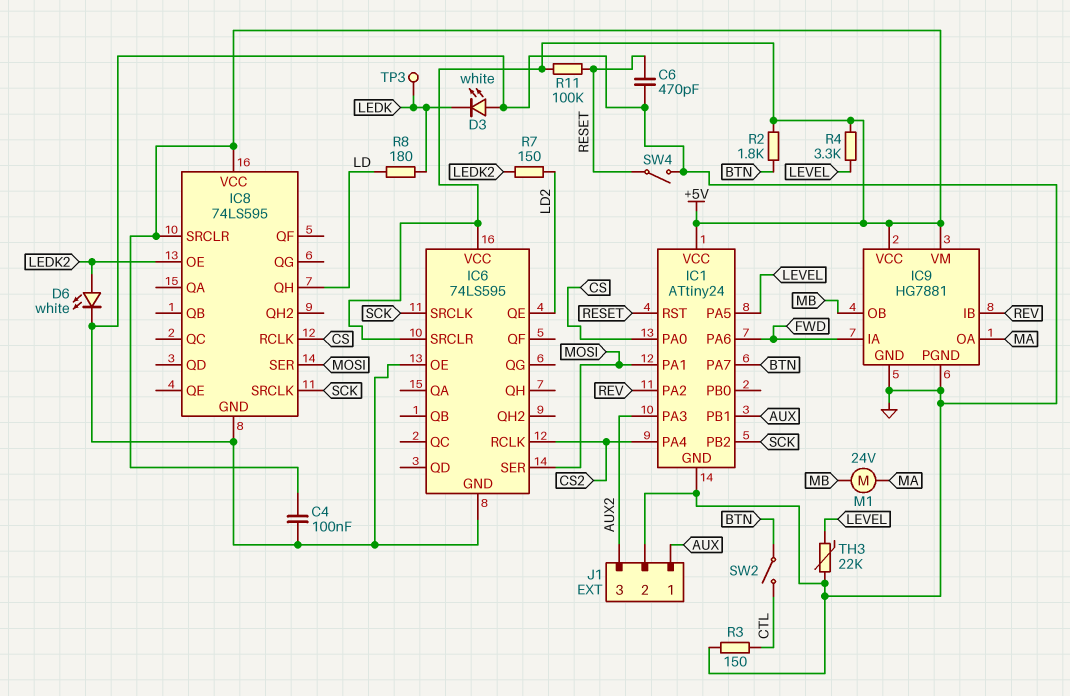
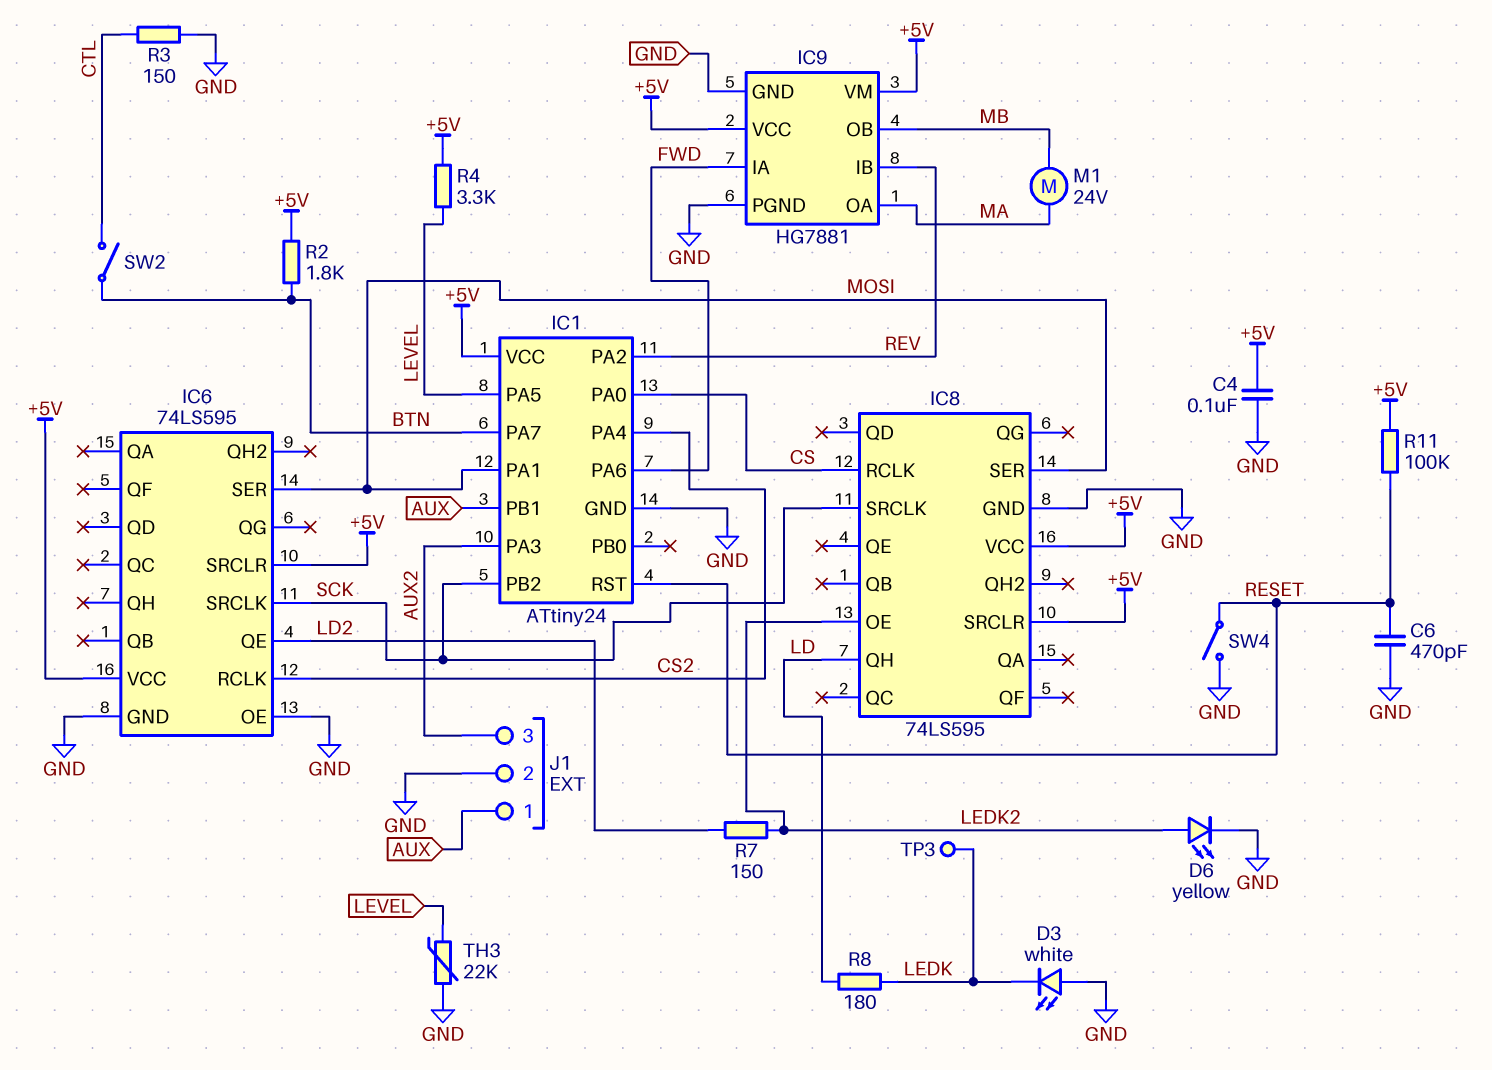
D6: LED white (A LEDK2, K GND) -> LED yellow (A LEDK2, K GND)

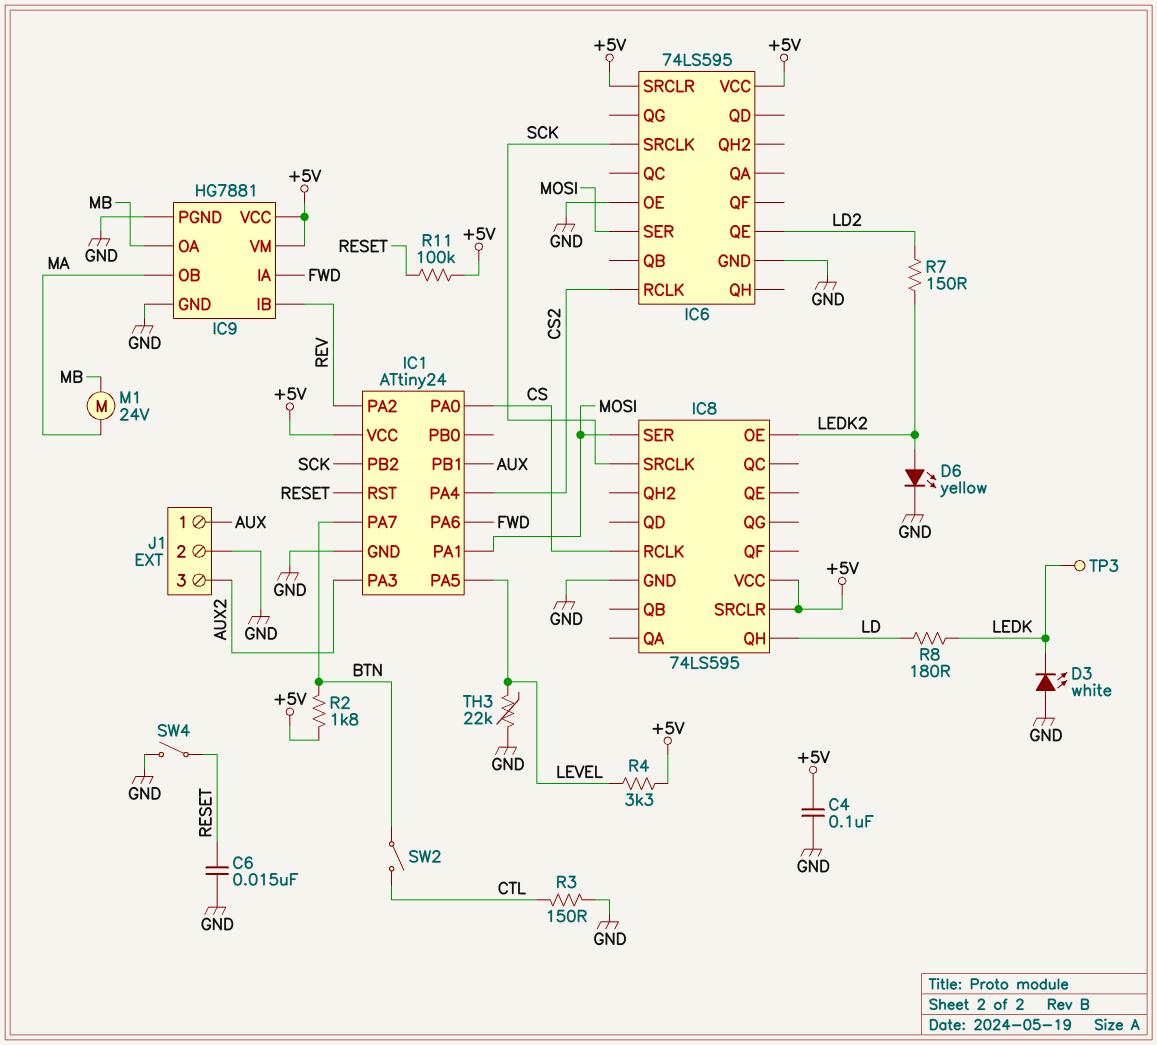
C6: 470pF (GND, RESET) -> 15nF (GND, RESET)
IC9 pin OA: MA -> MB
IC9 pin OB: MB -> MA

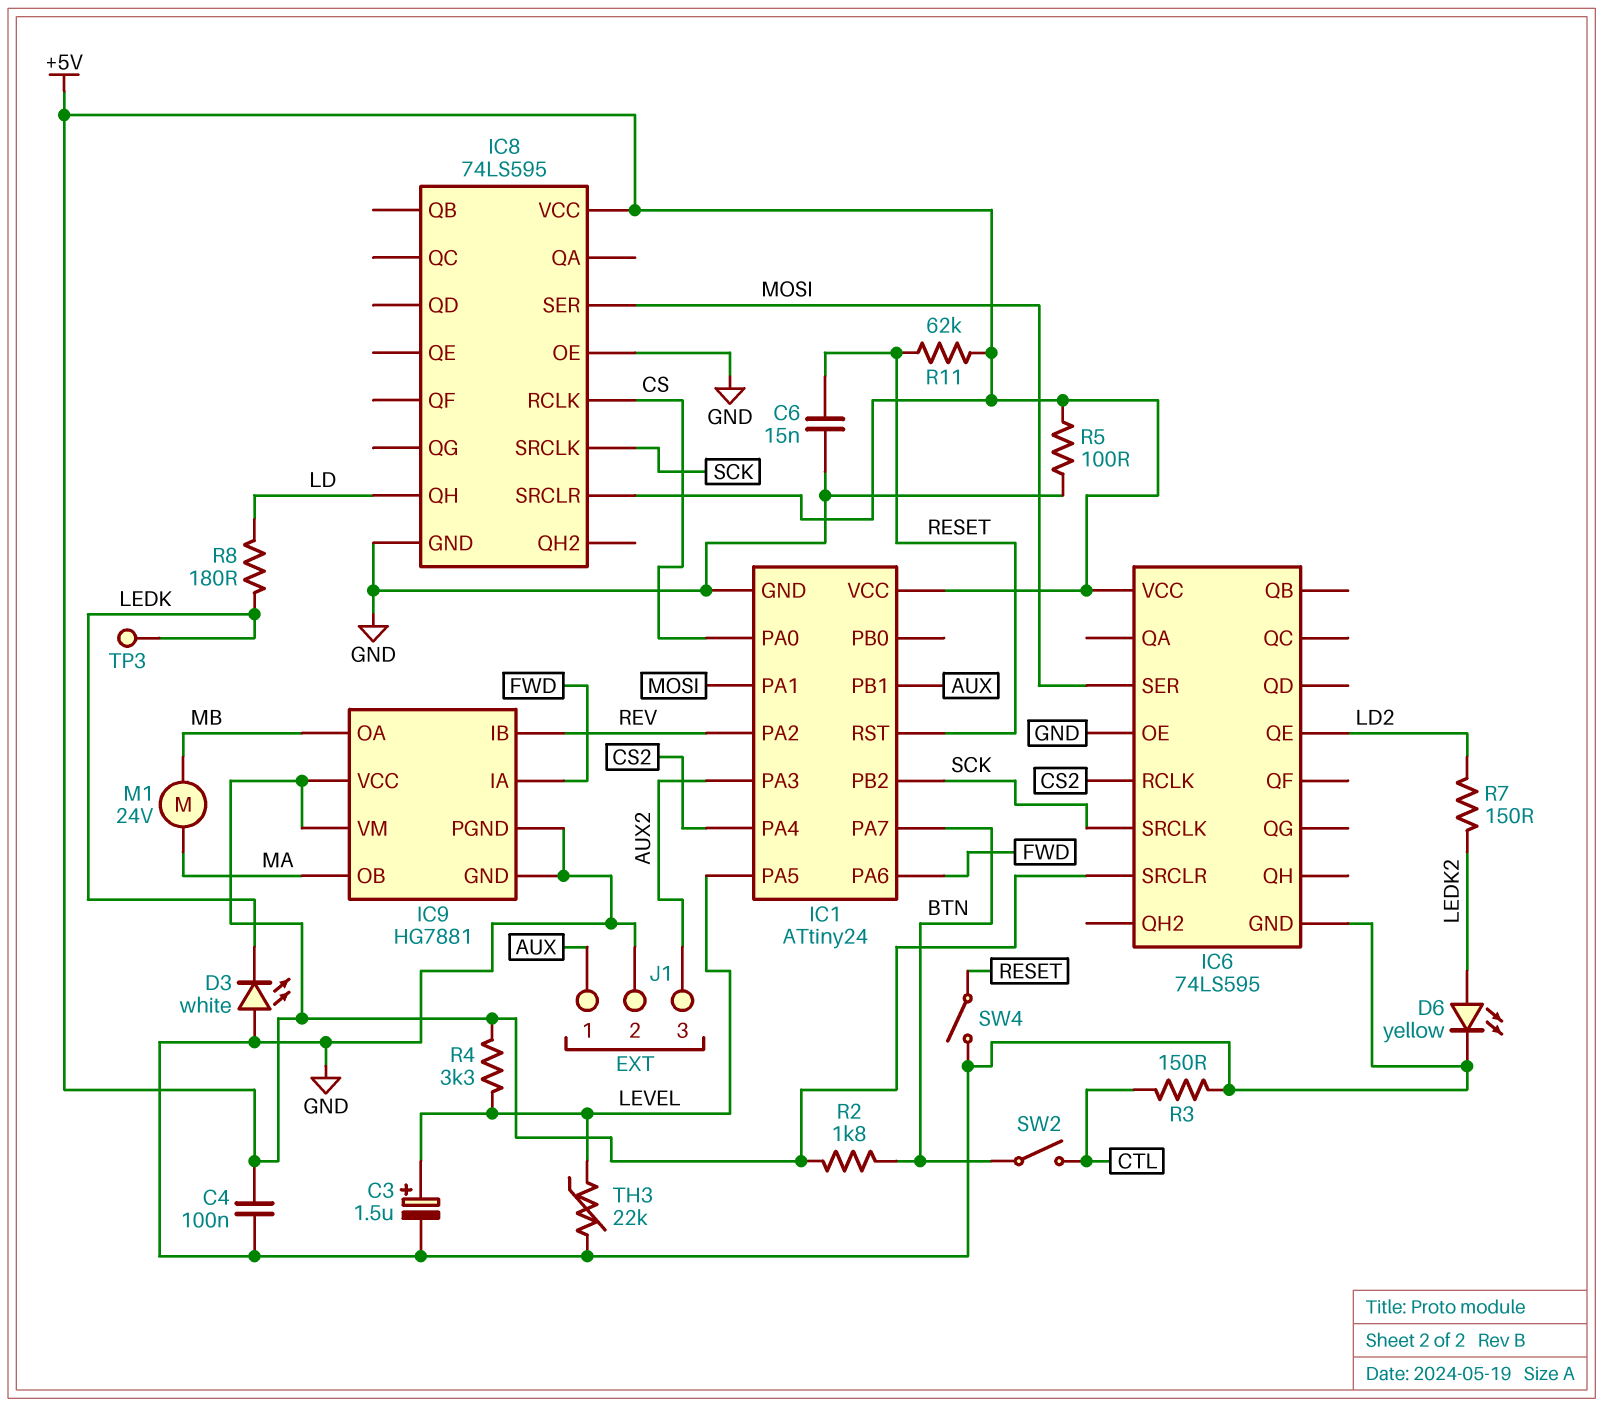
C3: none -> 1.5uF (plus LEVEL, minus GND)
IC8 pin OE: LEDK2 -> GND
R5: none -> 100 (+5V, GND)
R11: 100k (+5V, RESET) -> 62k (+5V, RESET)

